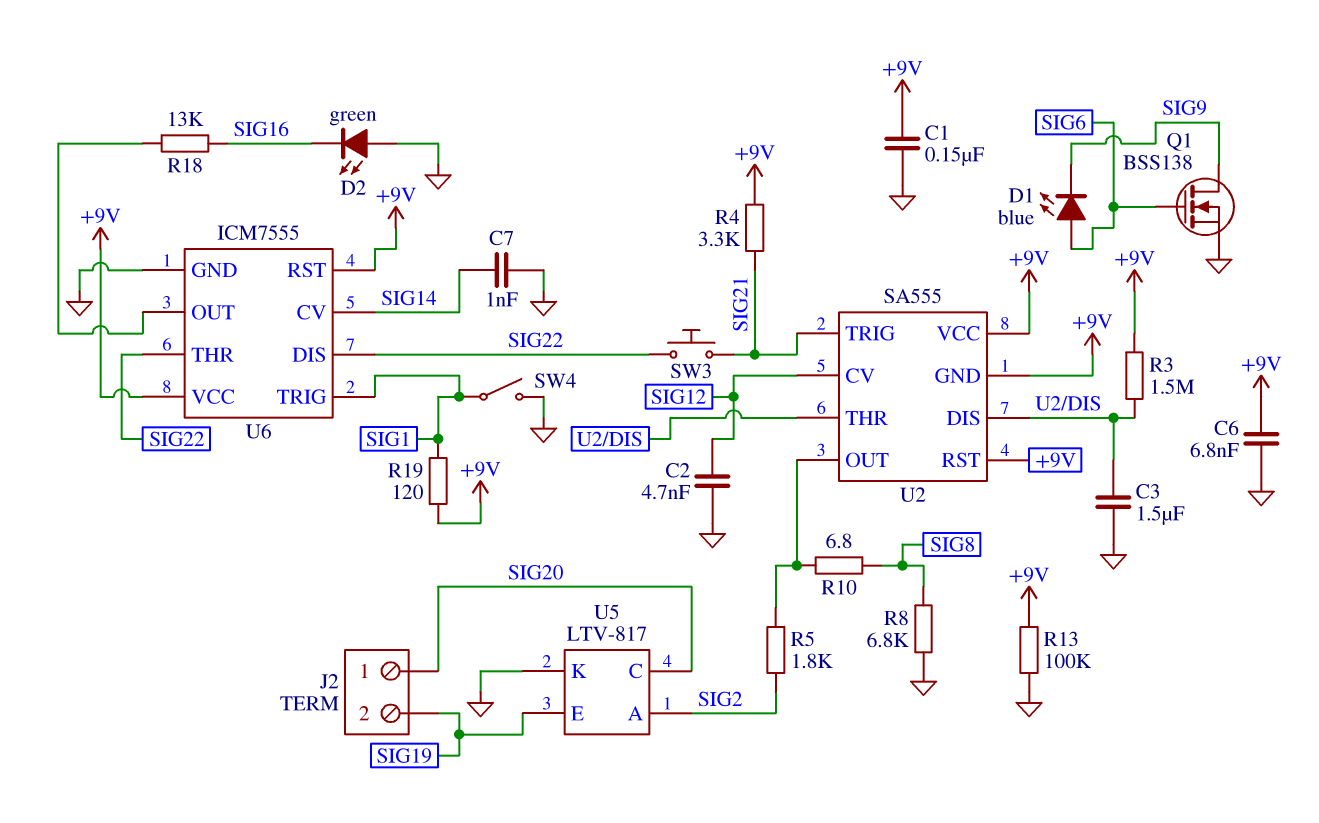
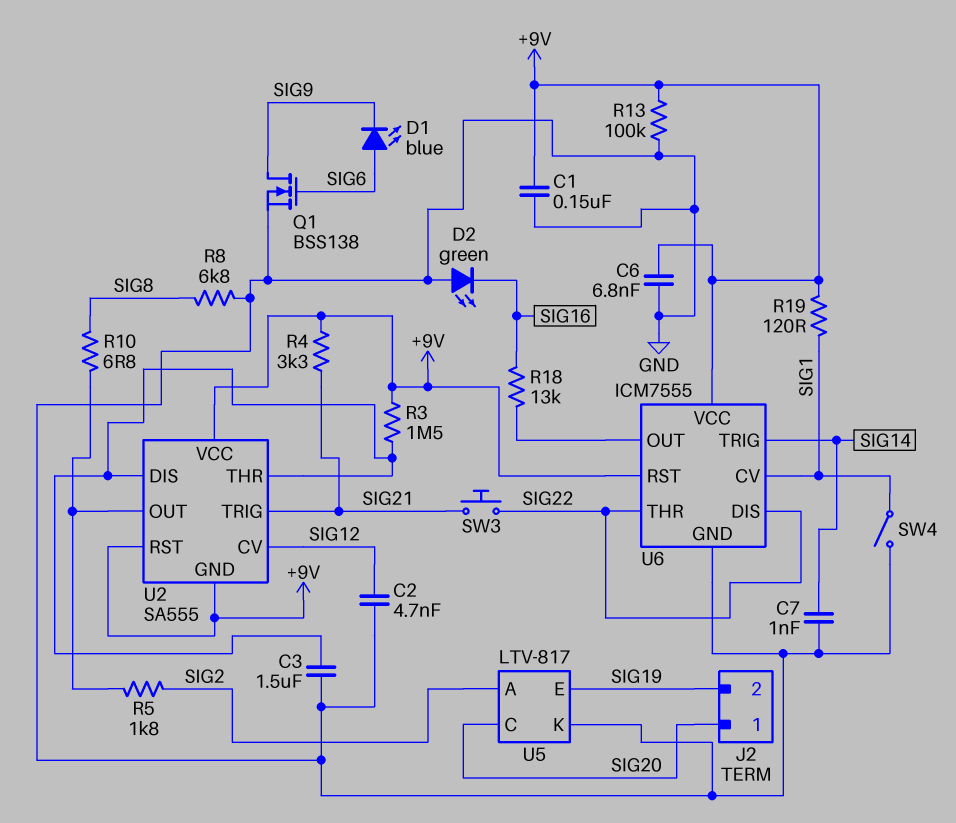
U6 pin CV: SIG14 -> SIG1
U6 pin TRIG: SIG1 -> SIG14

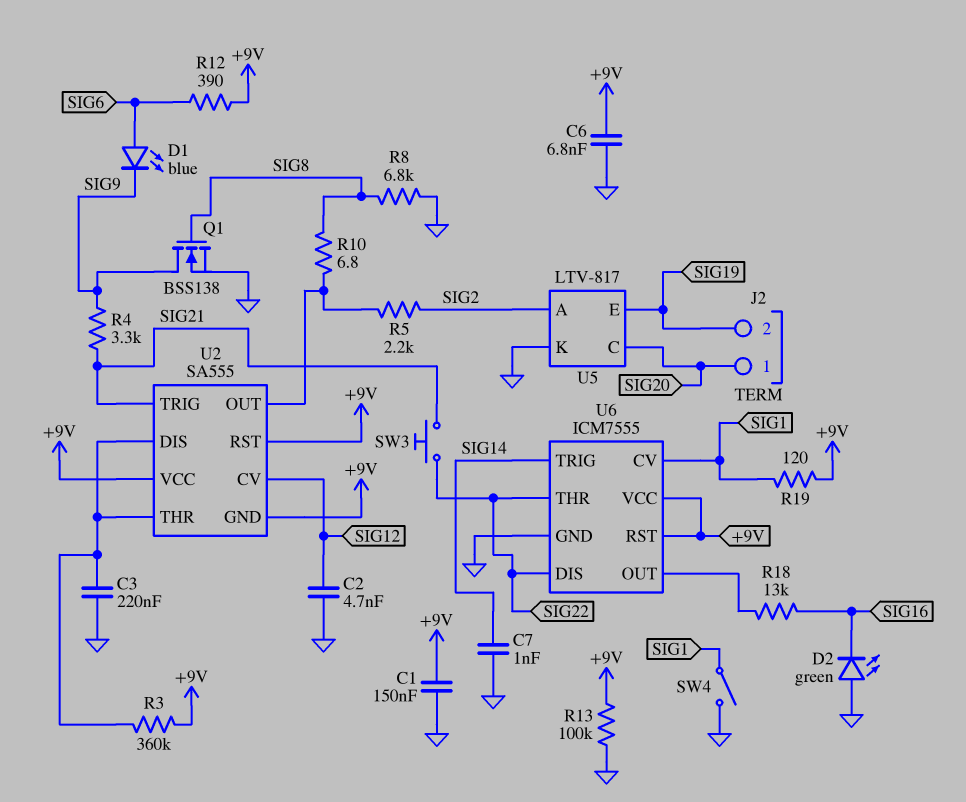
C3: 1.5uF (GND, U2/DIS) -> 220nF (GND, U2/DIS)
Q1: NMOS BSS138 (G SIG6, D SIG9, S GND) -> NMOS BSS138 (G SIG8, D SIG9, S GND)
R3: 1.5M (+9V, U2/DIS) -> 360k (+9V, U2/DIS)
R4: 3.3k (+9V, SIG21) -> 3.3k (SIG9, SIG21)
R5: 1.8k (SIG2, U2/OUT) -> 2.2k (SIG2, U2/OUT)
R12: none -> 390 (+9V, SIG6)

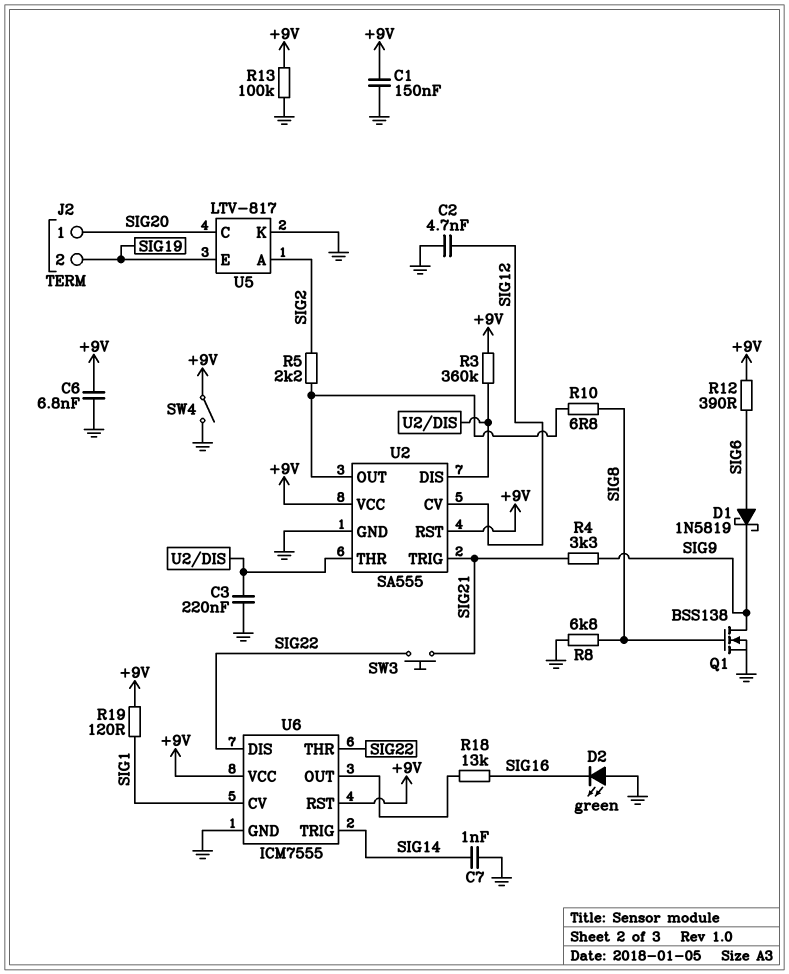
D1: LED blue (A SIG6, K SIG9) -> schottky 1N5819 (A SIG6, K SIG9)
SW4: switch (GND, SIG1) -> switch (+9V, GND)
U2 pin GND: +9V -> GND

